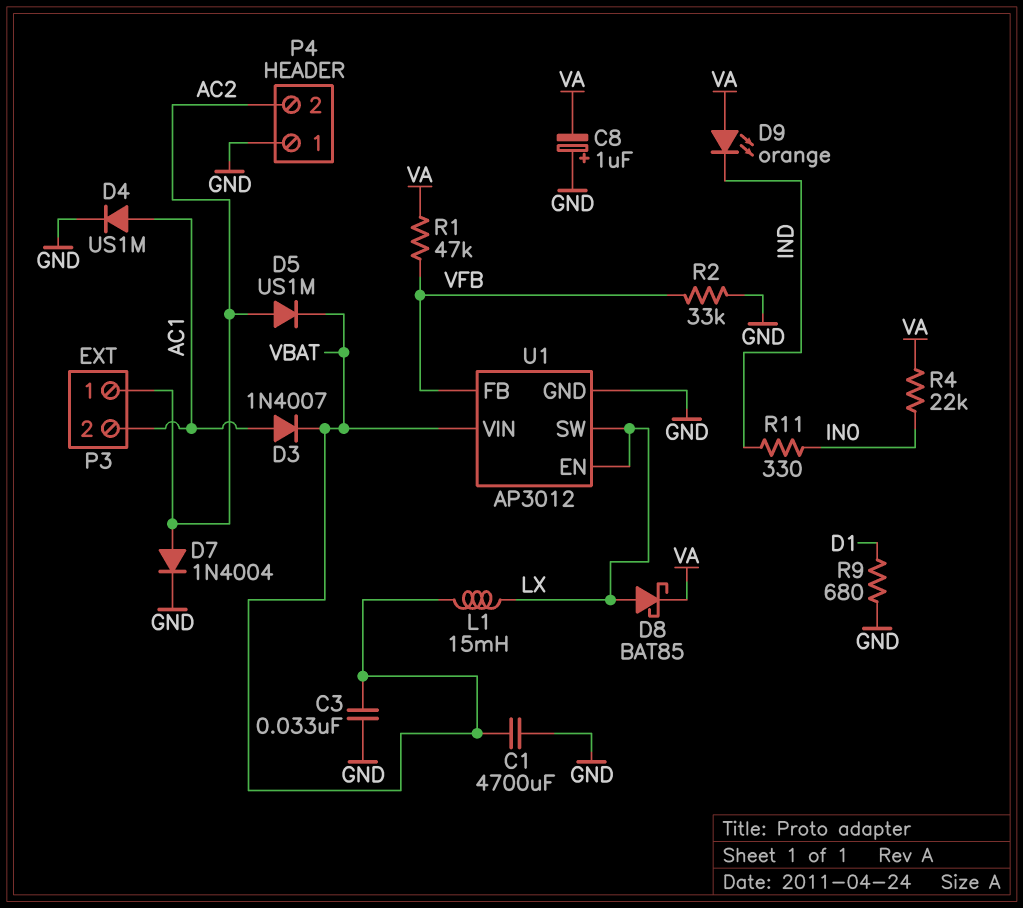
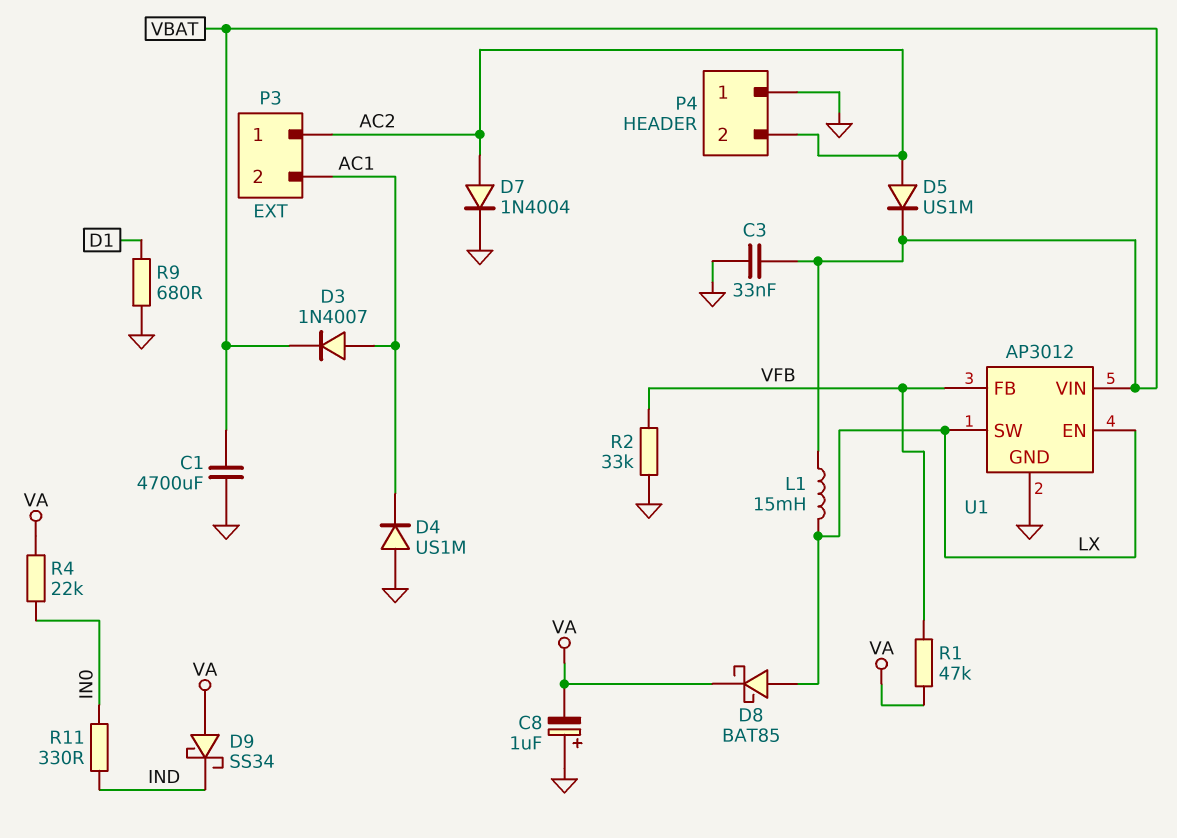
D4: diode US1M (A AC1, K GND) -> diode US1M (A GND, K AC1)
D9: LED orange (A VA, K IND) -> schottky SS34 (A VA, K IND)

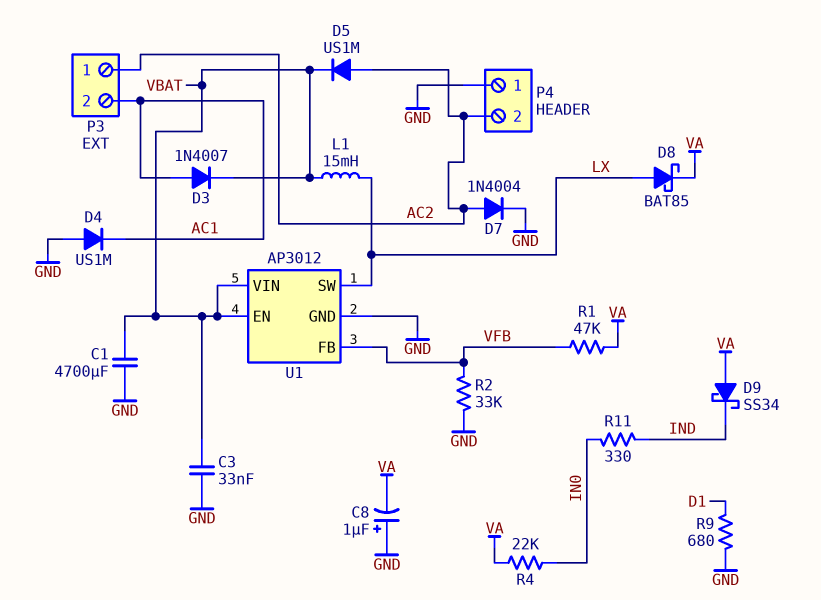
U1 pin EN: LX -> VBAT

